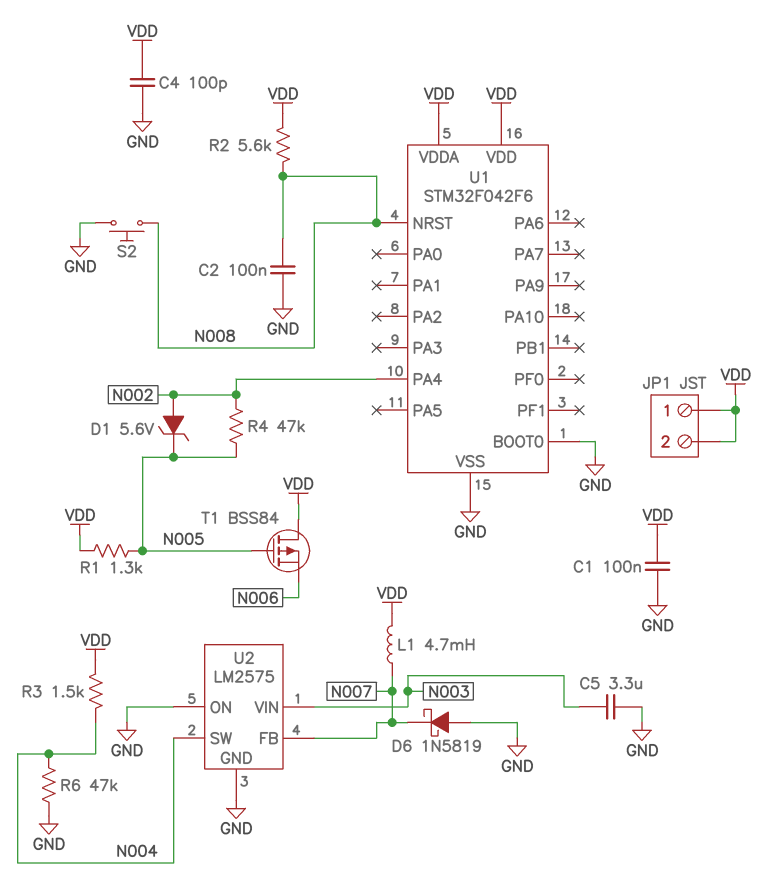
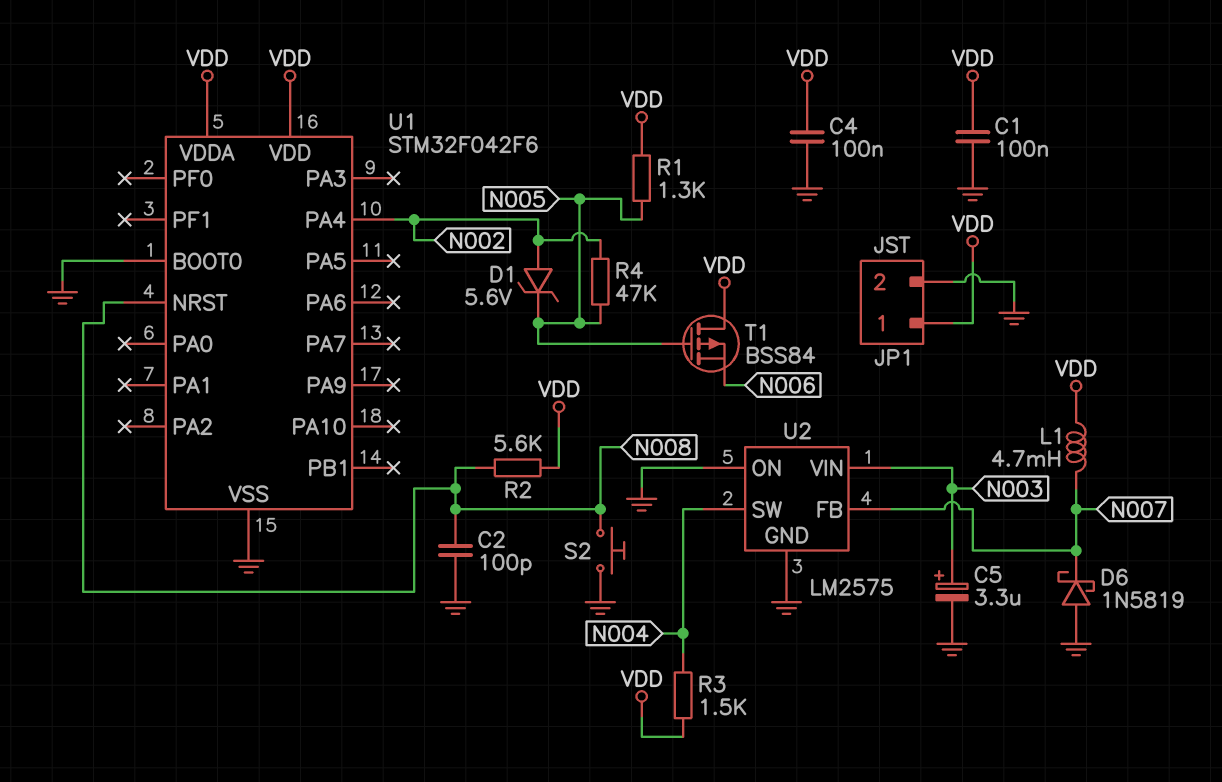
C2: 100nF (GND, N008) -> 100pF (GND, N008)
C4: 100pF (GND, VDD) -> 100nF (GND, VDD)
C5: 3.3uF (GND, N003) -> 3.3uF (plus N003, minus GND)
JP1 pin 2: VDD -> GND
R6: 47k (GND, N004) -> none

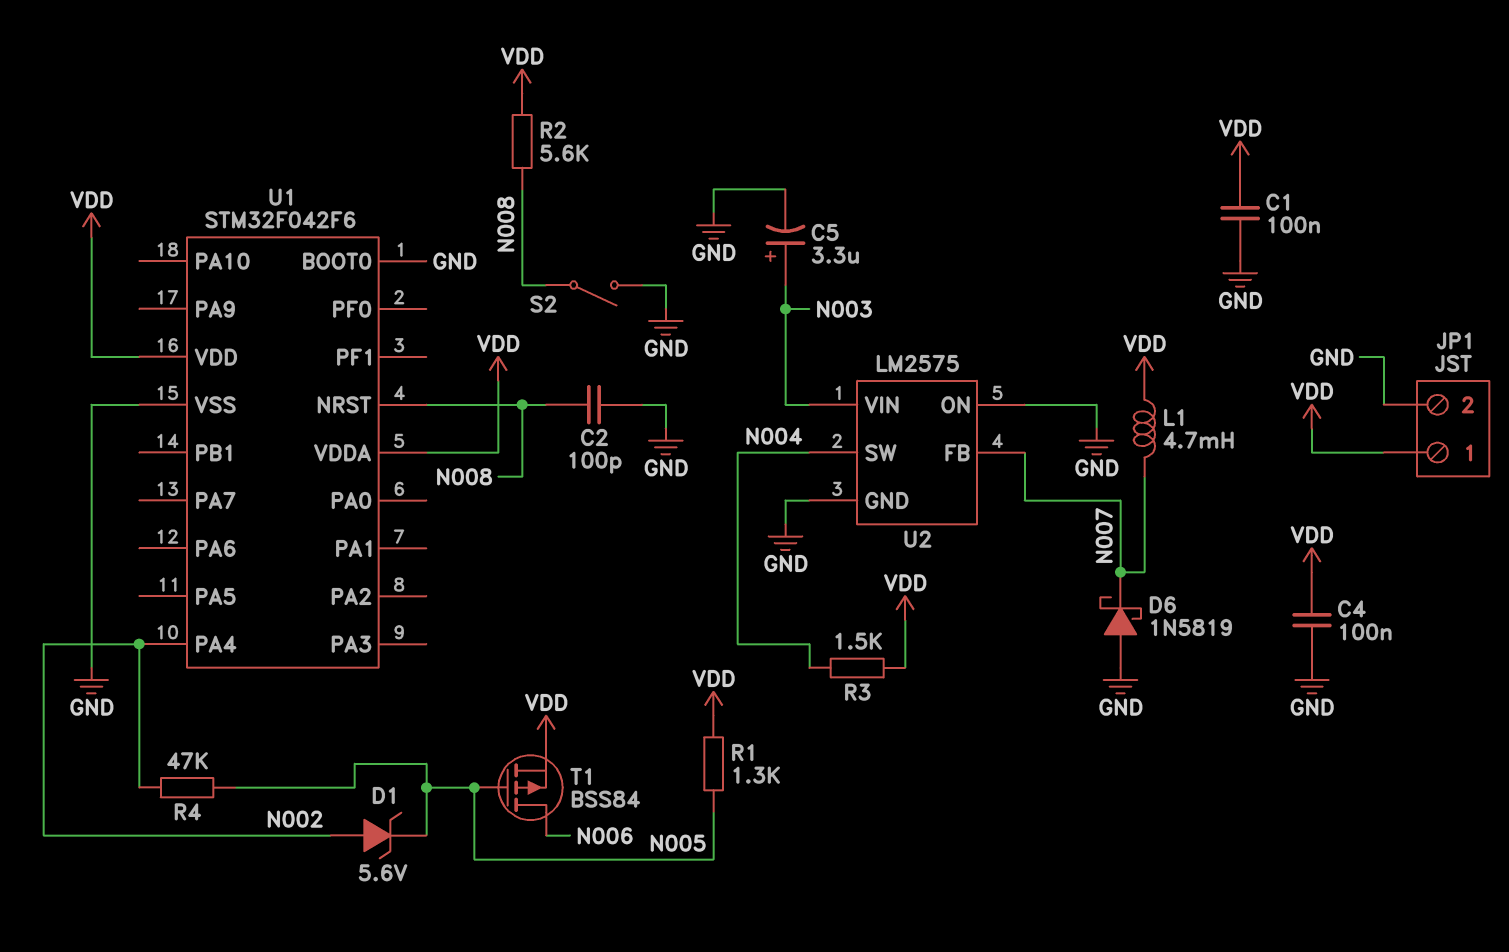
S2: button (GND, N008) -> switch (GND, N008)
T1: PMOS BSS84 (G N005, D VDD, S N006) -> PMOS BSS84 (G N005, D N006, S VDD)

